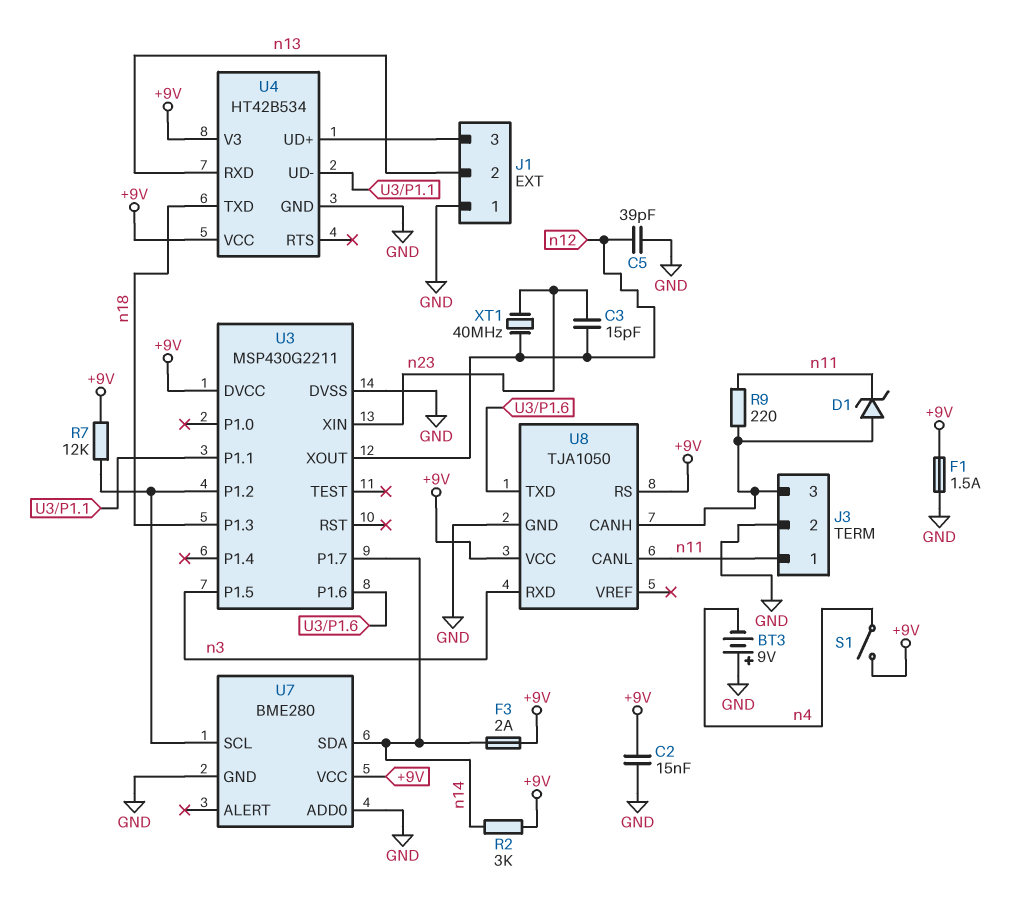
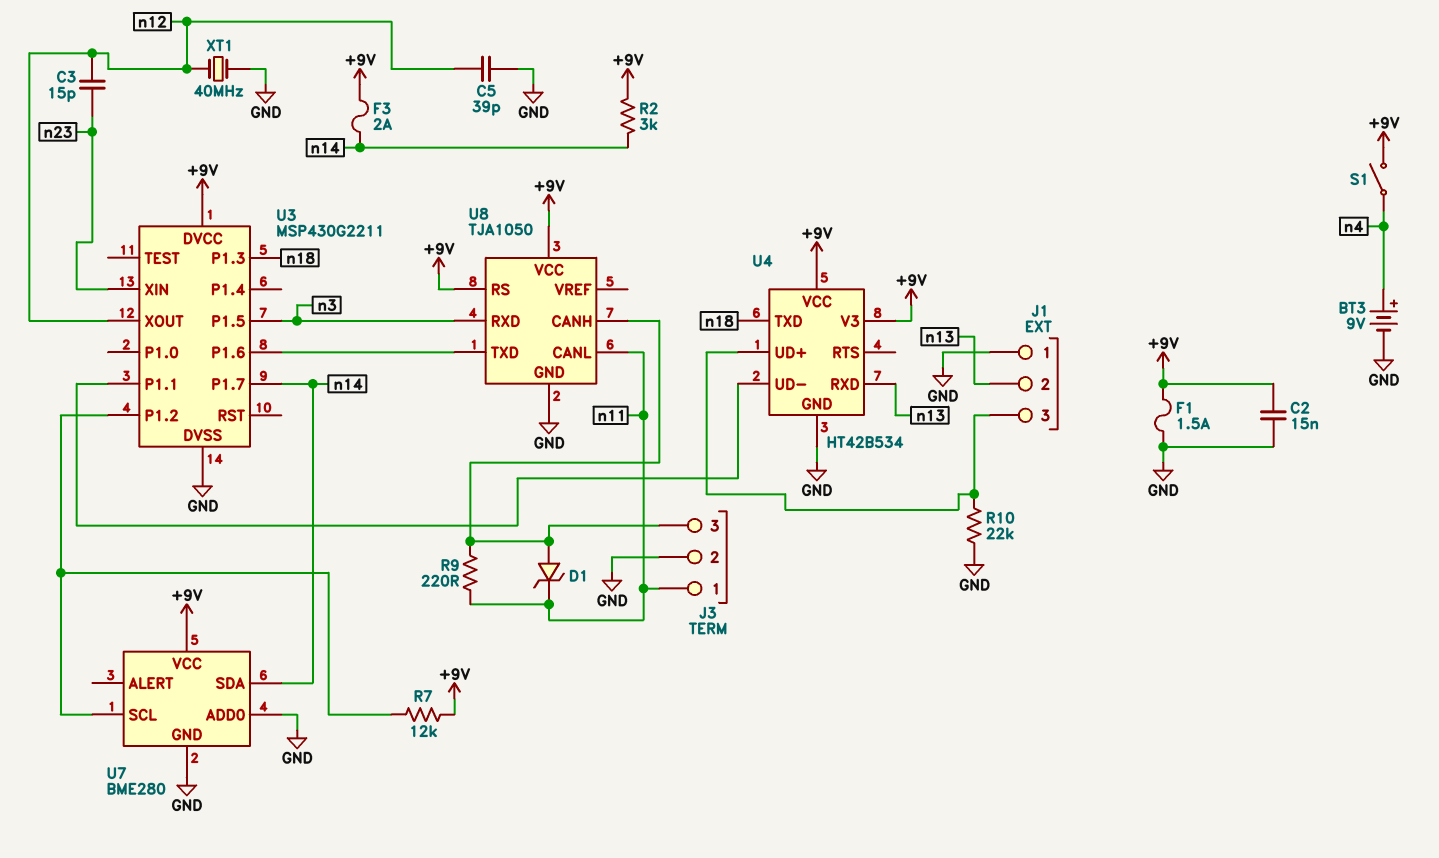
BT3: 9V (plus GND, minus n4) -> 9V (plus n4, minus GND)
R10: none -> 22k (GND, J1/3)
XT1: 40MHz (n12, n23) -> 40MHz (GND, n12)

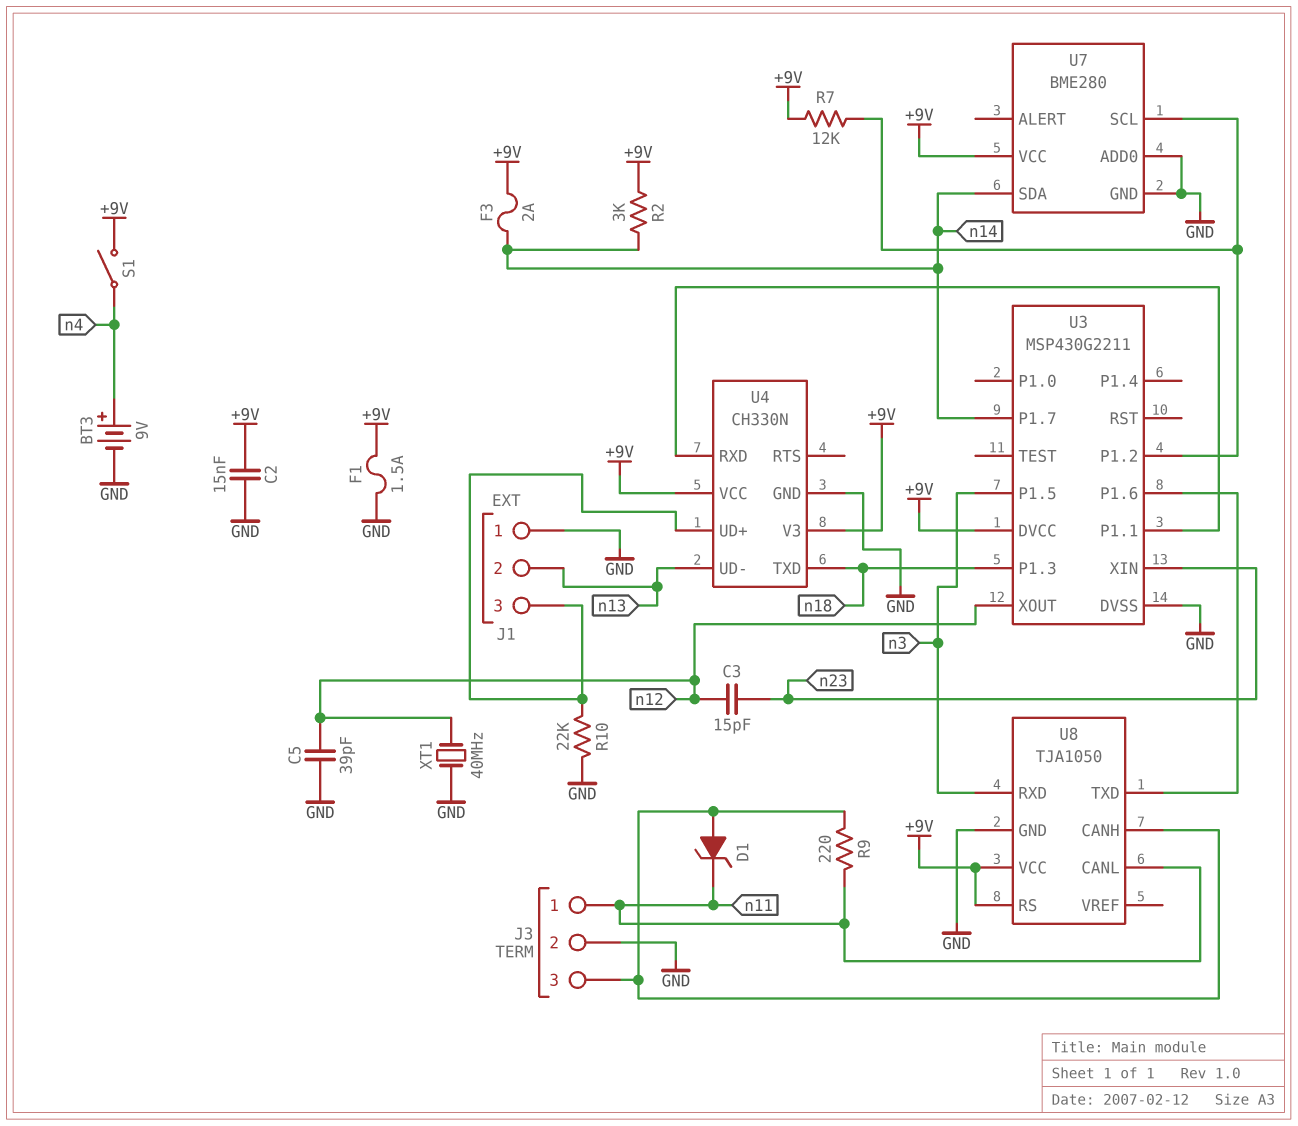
U4: HT42B534 -> CH330N
U4 pin RXD: n13 -> U3/P1.1
U4 pin UD-: U3/P1.1 -> n13

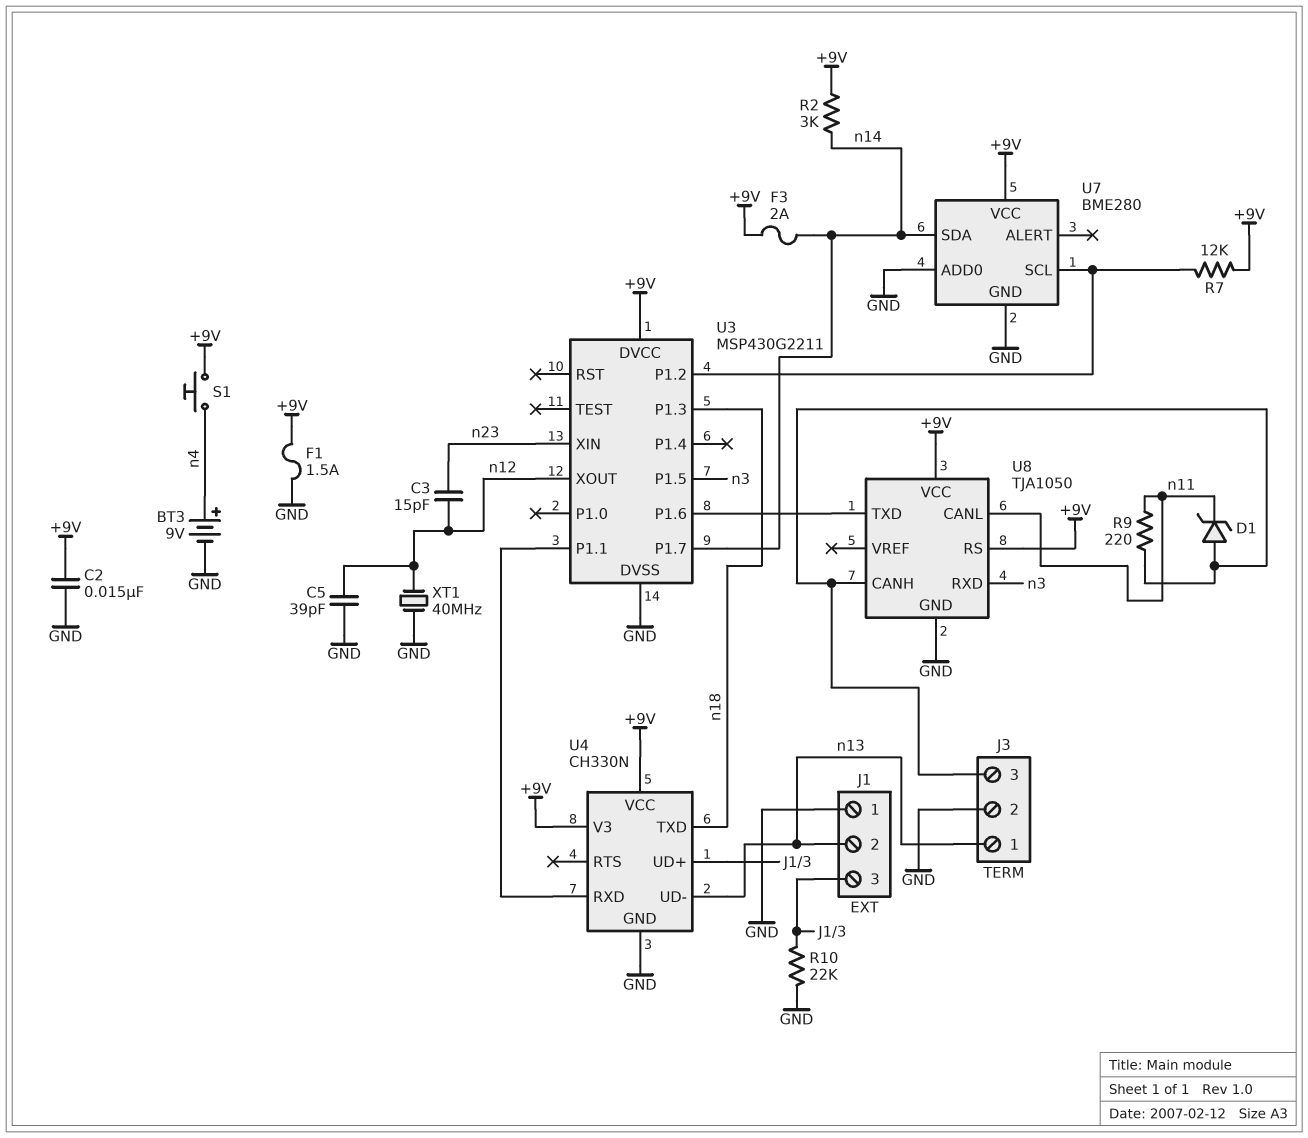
J3 pin 1: n11 -> n13
S1: switch (+9V, n4) -> button (+9V, n4)

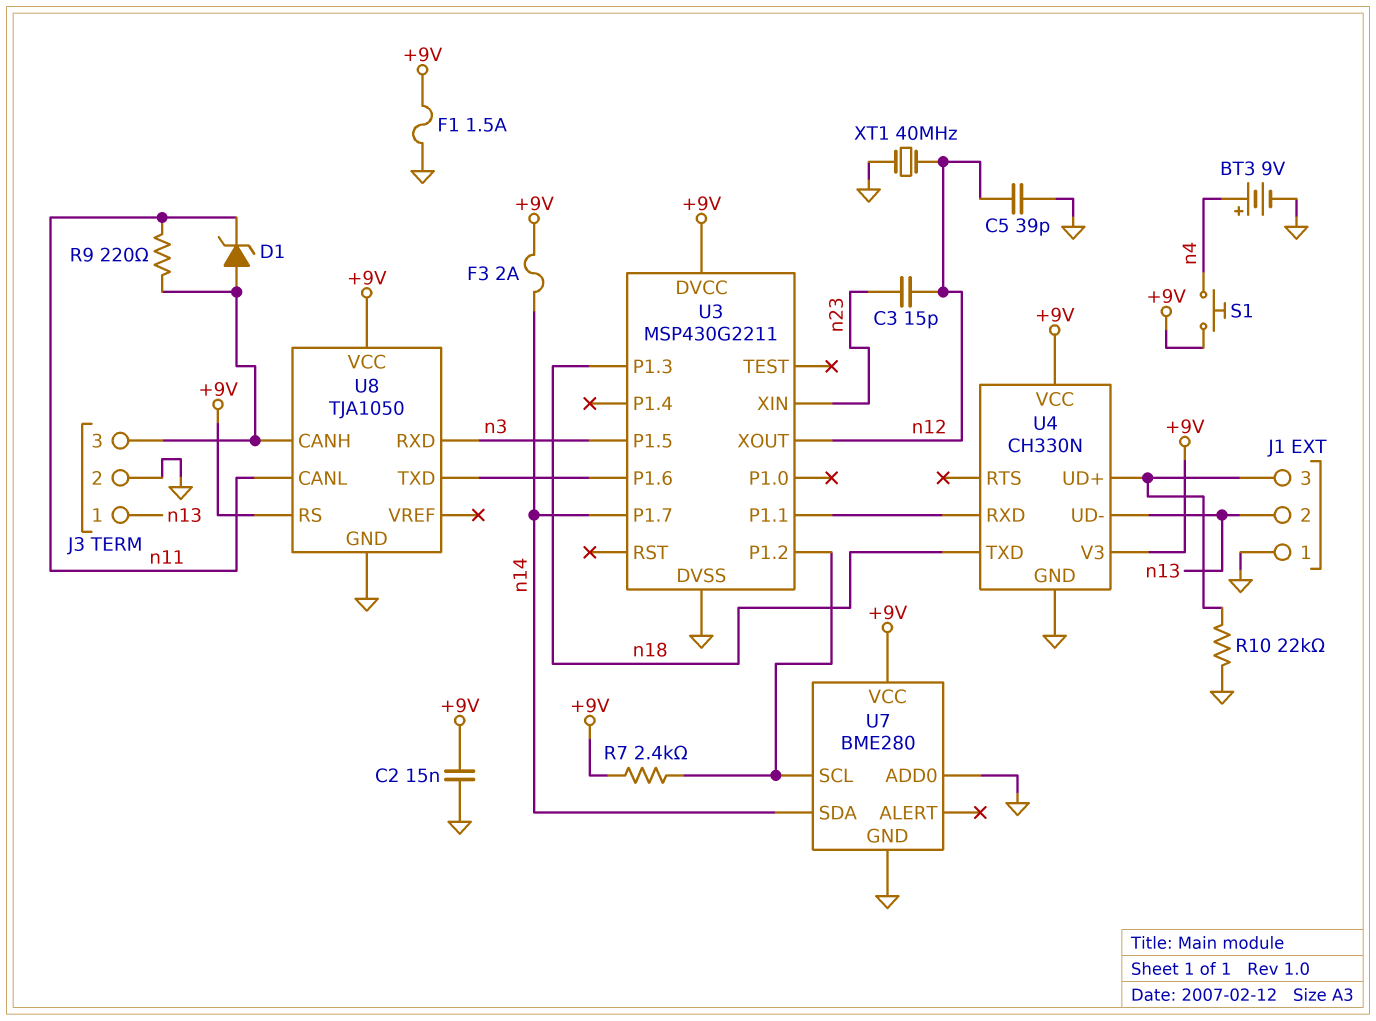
R2: 3k (+9V, n14) -> none
R7: 12k (+9V, U3/P1.2) -> 2.4k (+9V, U3/P1.2)

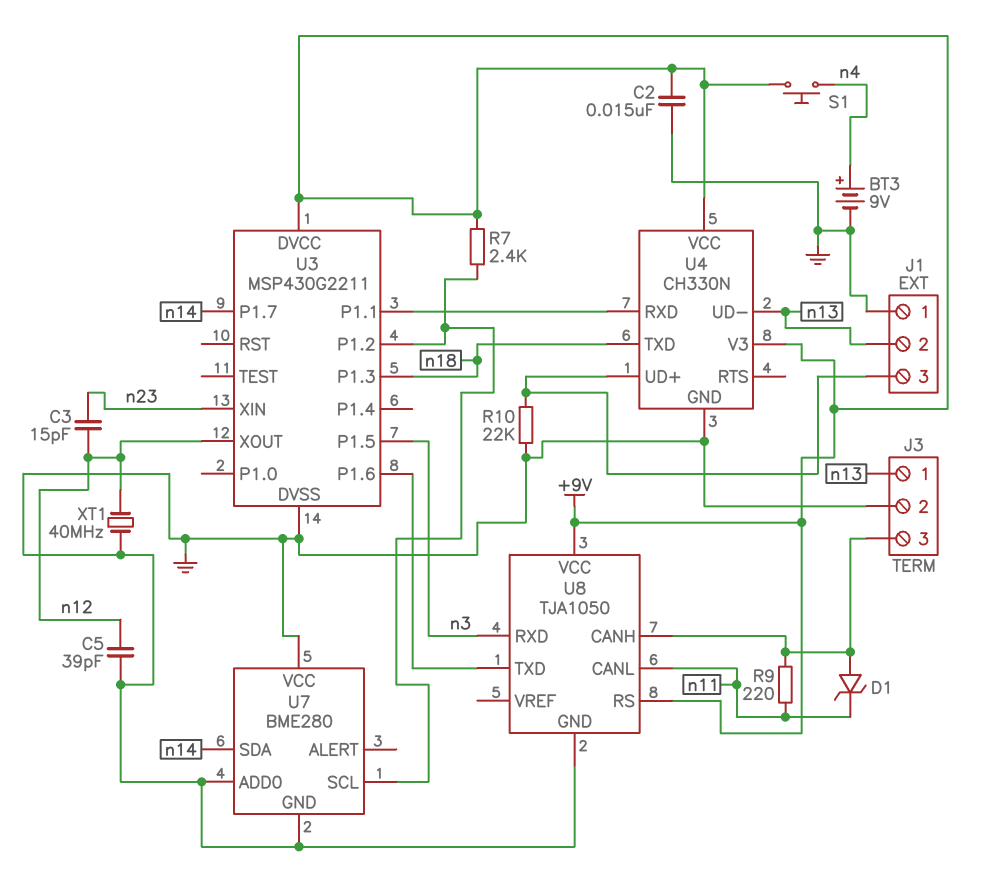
F1: 1.5A (+9V, GND) -> none
F3: 2A (+9V, n14) -> none
U7 pin VCC: +9V -> GND

